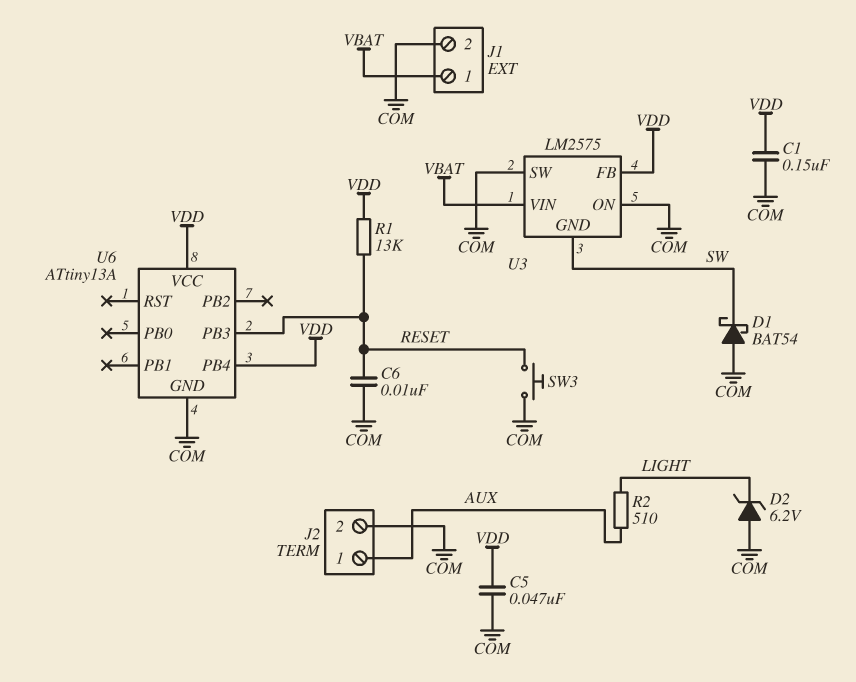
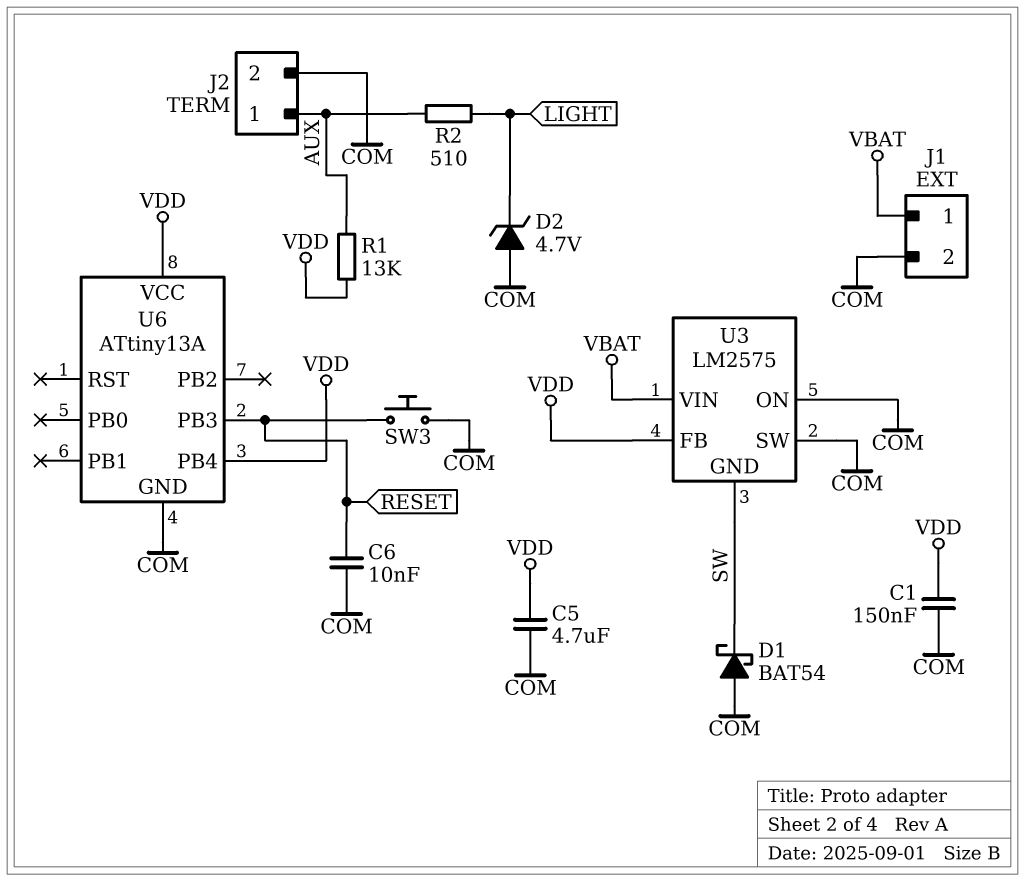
C5: 47nF (COM, VDD) -> 4.7uF (COM, VDD)
D2: zener 6.2V (A COM, K LIGHT) -> zener 4.7V (A COM, K LIGHT)
R1: 13k (RESET, VDD) -> 13k (AUX, VDD)

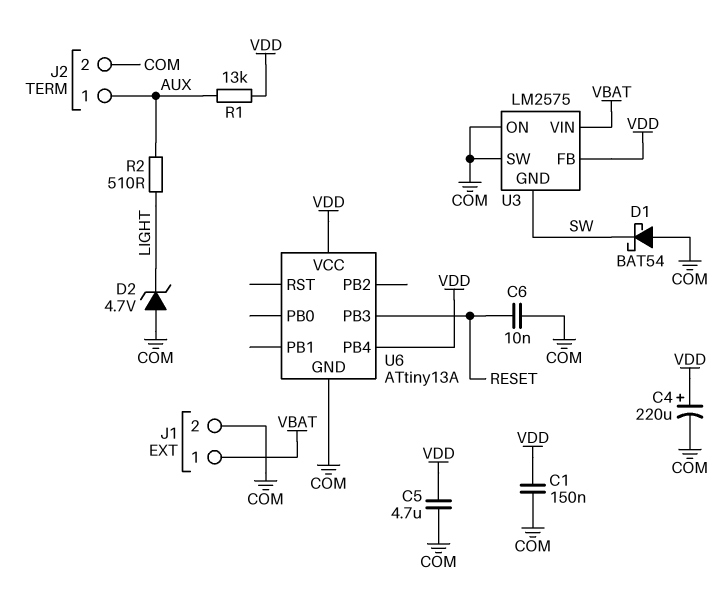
C4: none -> 220uF (plus VDD, minus COM)
SW3: button (COM, RESET) -> none

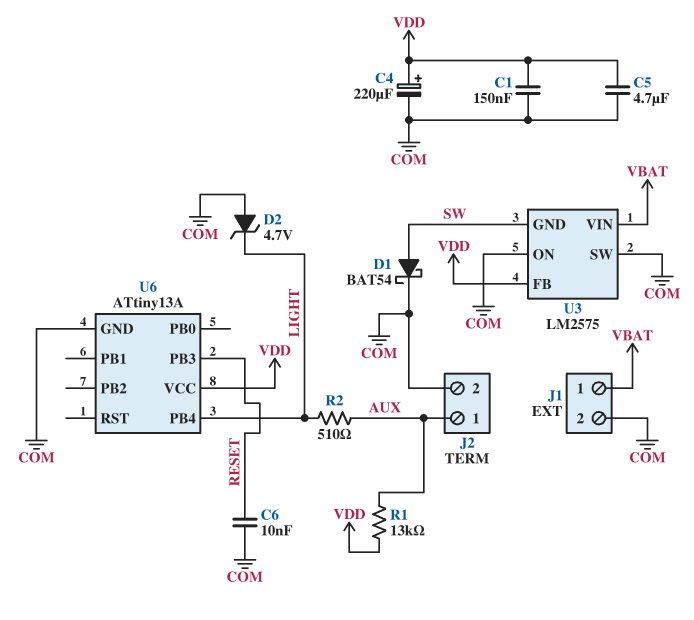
D1: schottky BAT54 (A COM, K SW) -> schottky BAT54 (A SW, K COM)
U6 pin PB4: VDD -> LIGHT

